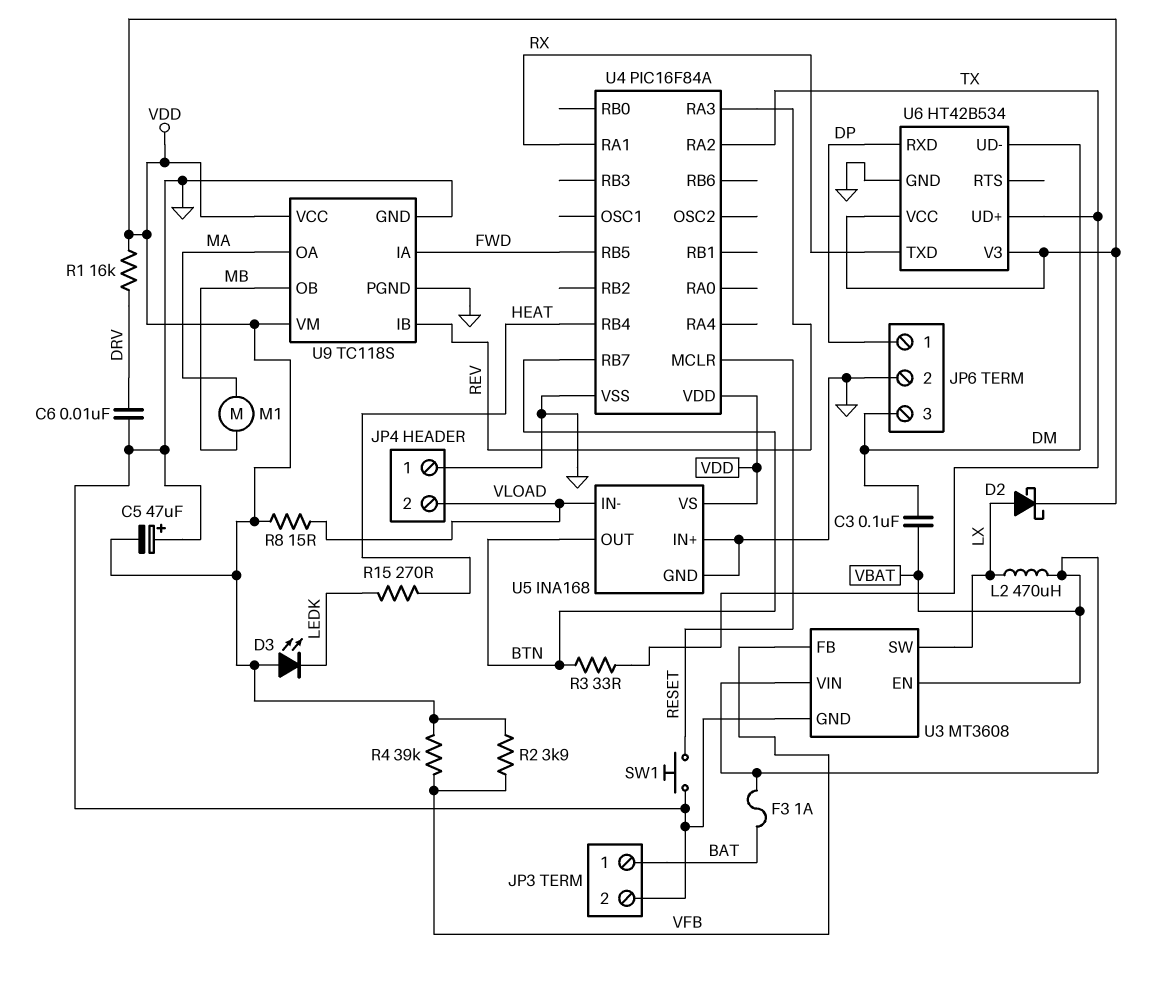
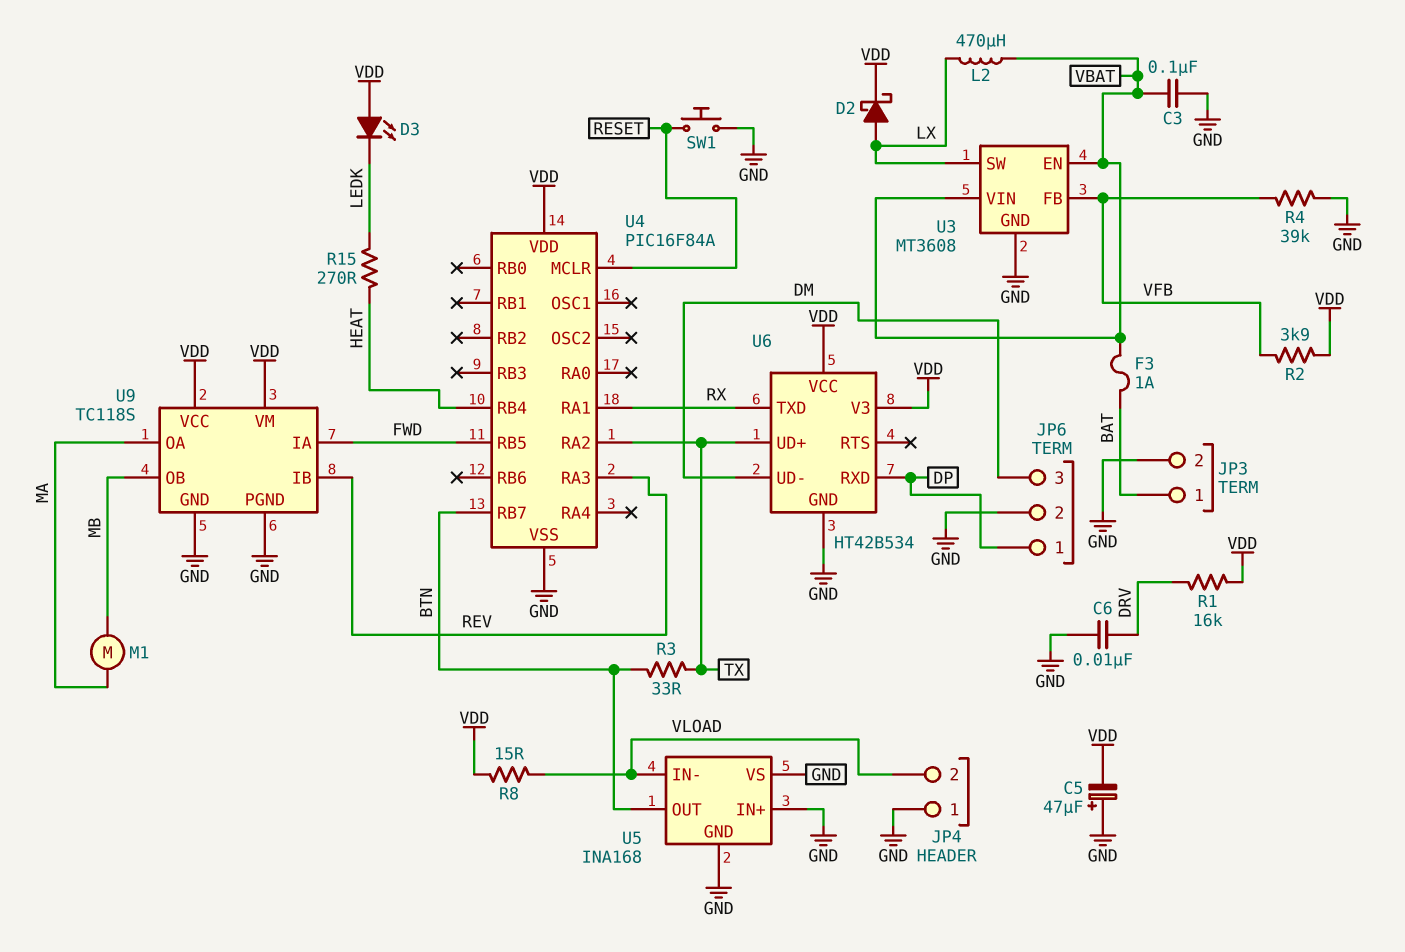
C3: 100nF (DM, VBAT) -> 100nF (GND, VBAT)
R4: 39k (VDD, VFB) -> 39k (GND, VFB)
U5 pin VS: VDD -> GND

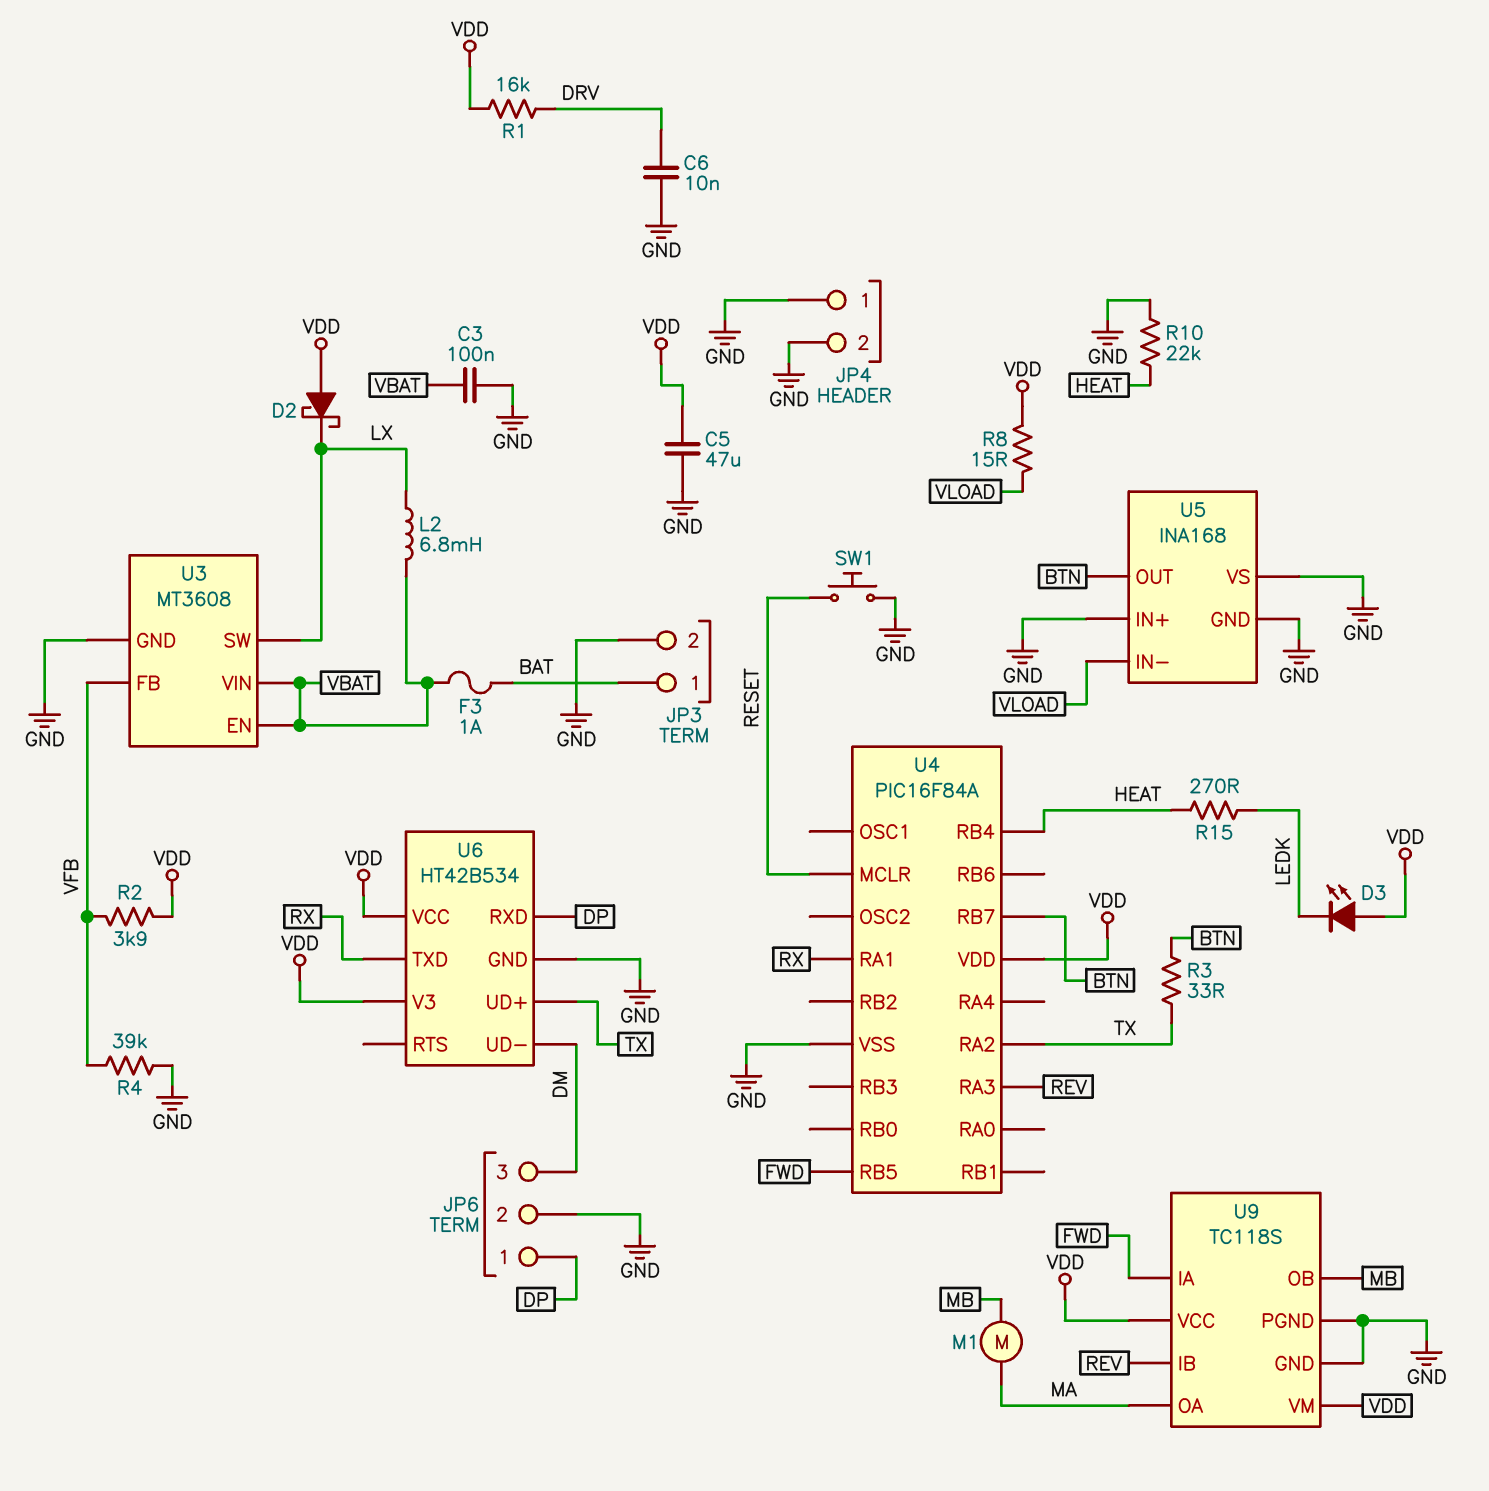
C5: 47uF (plus GND, minus VDD) -> 47uF (GND, VDD)
D2: schottky (A LX, K VDD) -> schottky (A VDD, K LX)
JP4 pin 2: VLOAD -> GND
L2: 470uH (LX, VBAT) -> 6.8mH (LX, VBAT)
R10: none -> 22k (GND, HEAT)

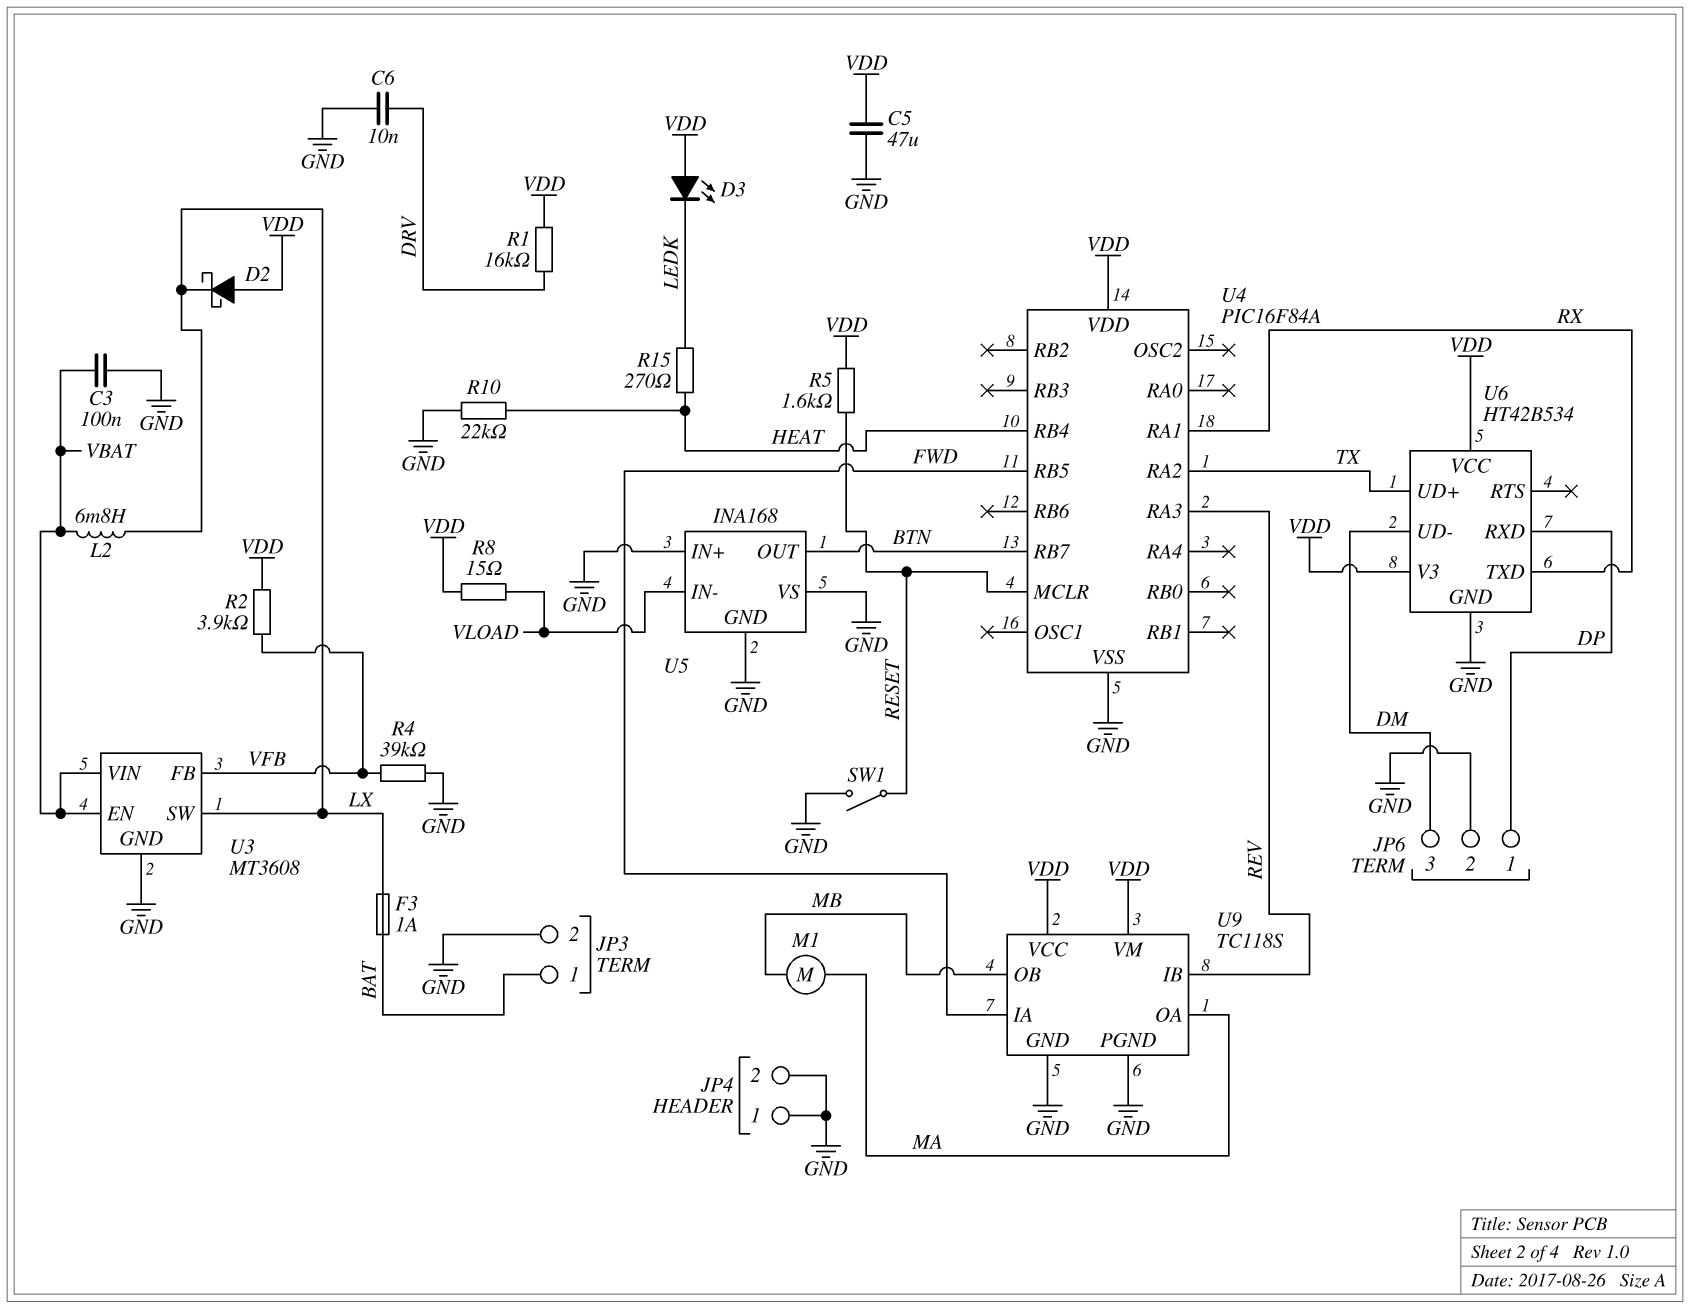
F3: 1A (BAT, VBAT) -> 1A (BAT, LX)
R3: 33 (BTN, TX) -> none
R5: none -> 1.6k (RESET, VDD)
SW1: button (GND, RESET) -> switch (GND, RESET)

